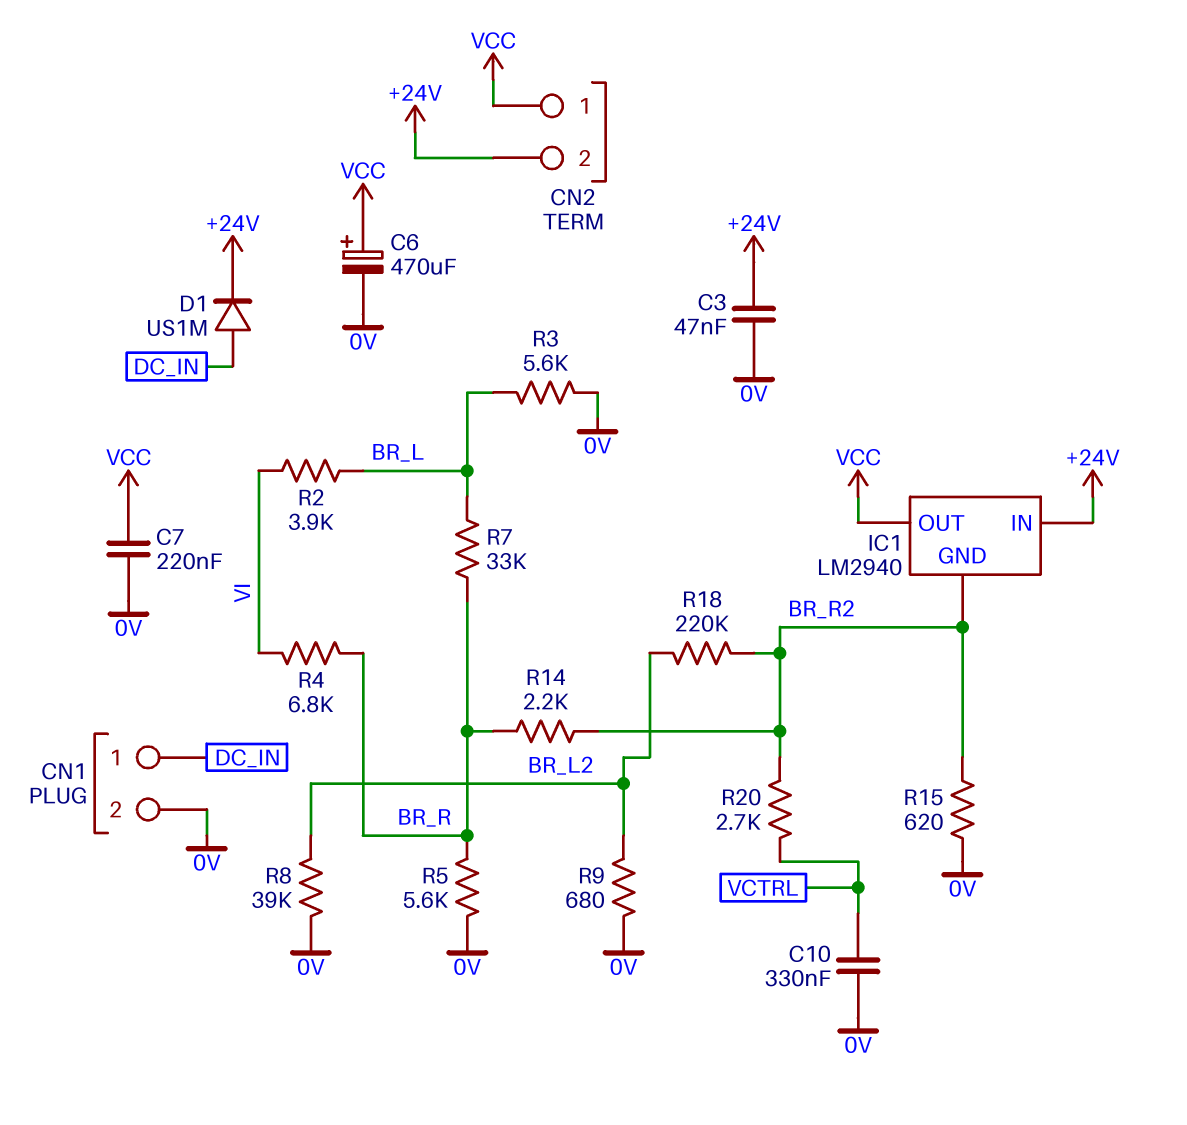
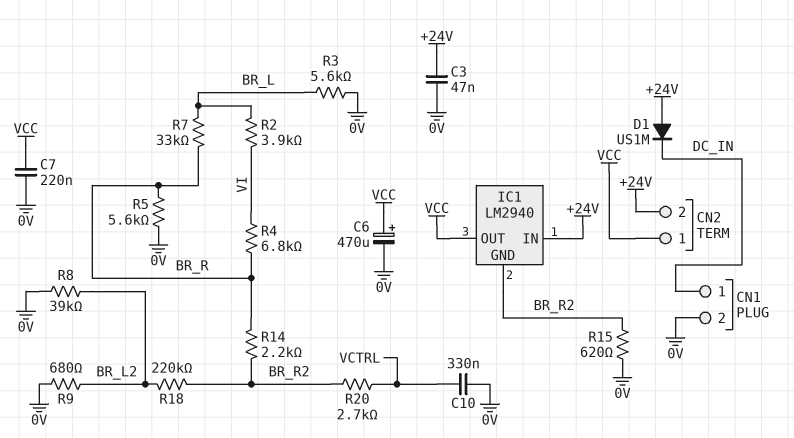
D1: diode US1M (A DC_IN, K +24V) -> diode US1M (A +24V, K DC_IN)

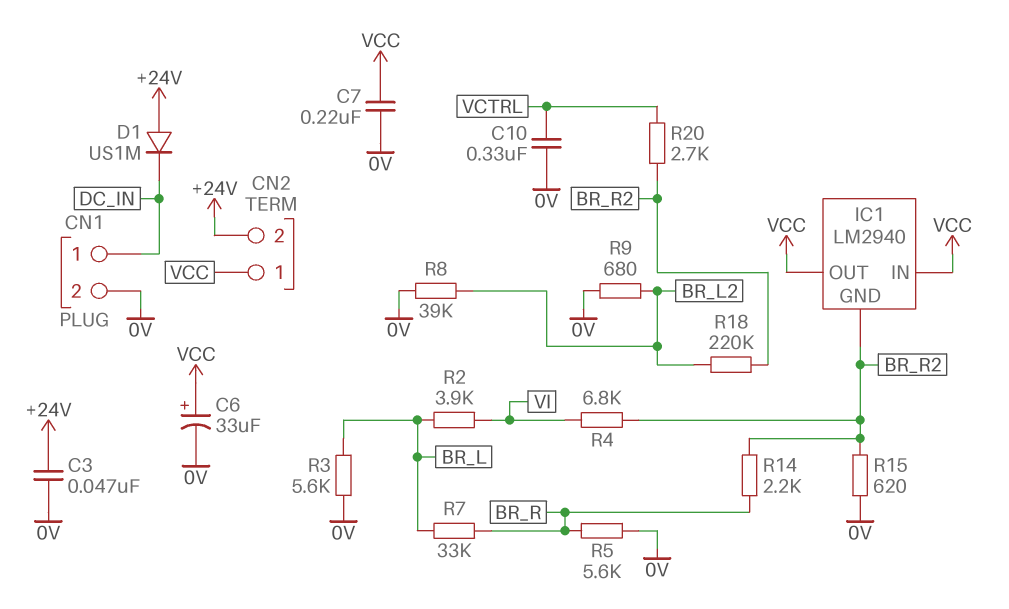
C6: 470uF (plus VCC, minus 0V) -> 33uF (plus VCC, minus 0V)
IC1 pin IN: +24V -> VCC
R4: 6.8k (BR_R, VI) -> 6.8k (BR_R2, VI)

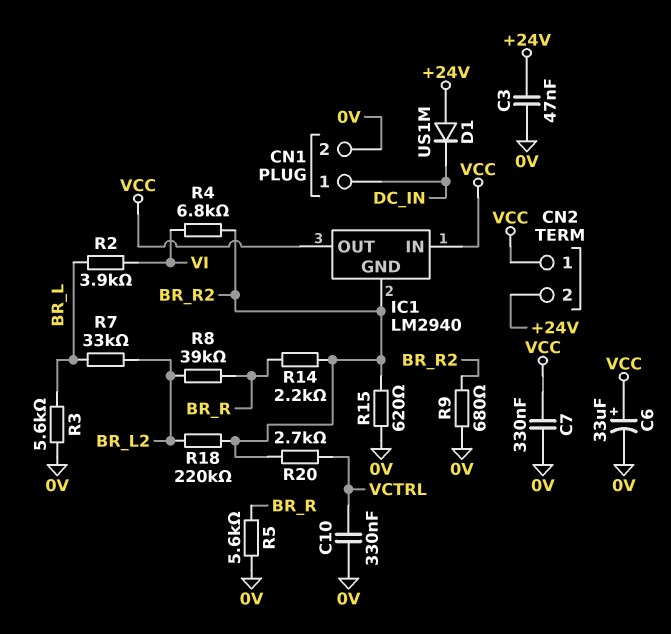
C7: 220nF (0V, VCC) -> 330nF (0V, VCC)
R7: 33k (BR_L, BR_R) -> 33k (BR_L, BR_L2)
R8: 39k (0V, BR_L2) -> 39k (BR_L2, BR_R)
R9: 680 (0V, BR_L2) -> 680 (0V, BR_R2)

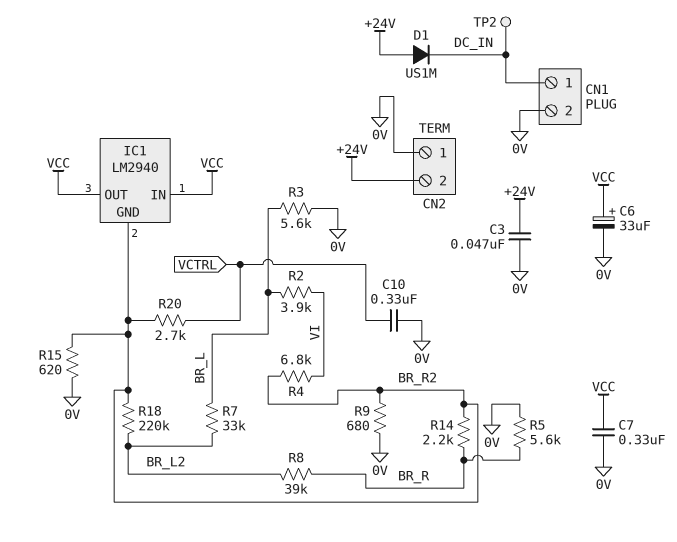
CN2 pin 1: VCC -> 0V
TP2: none -> test point (DC_IN)

